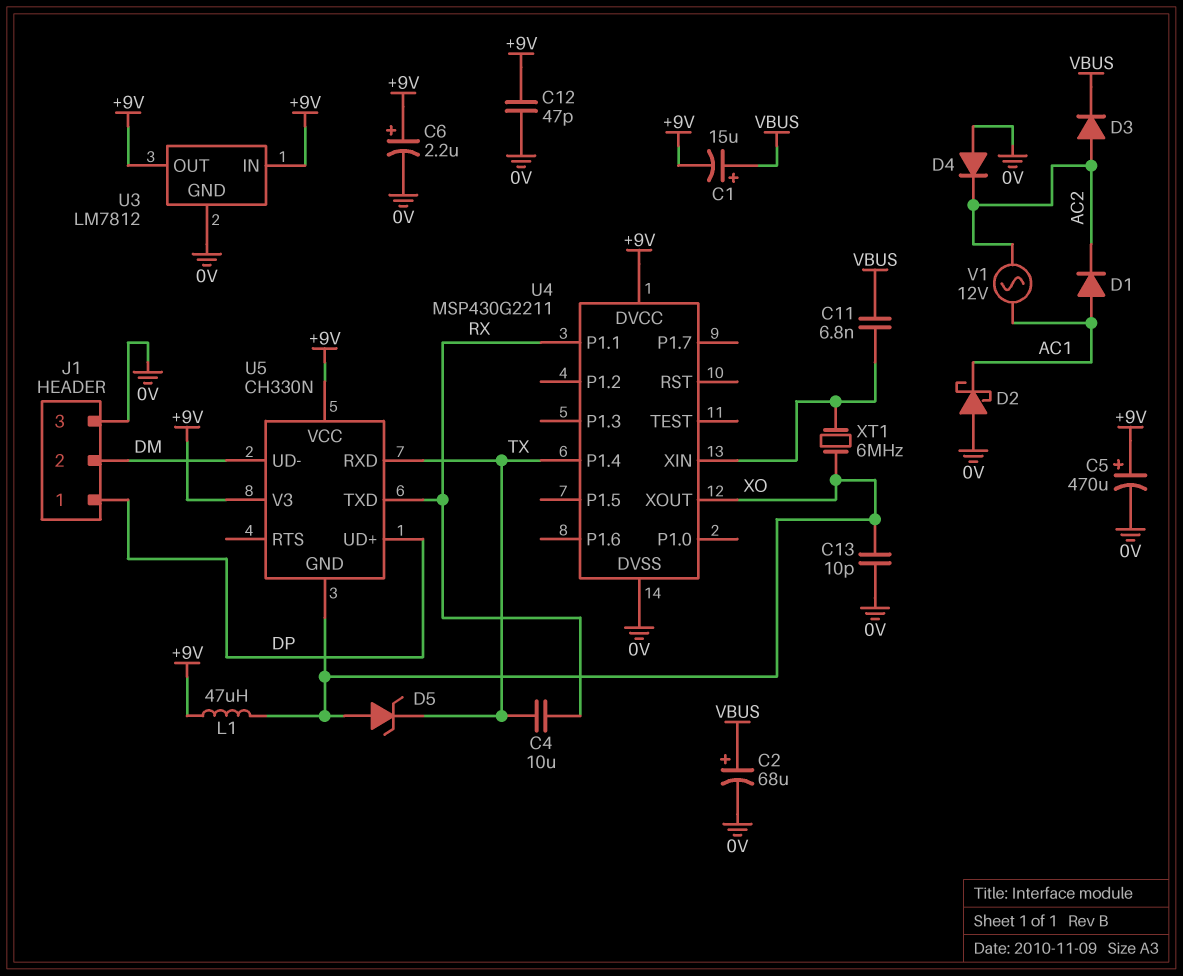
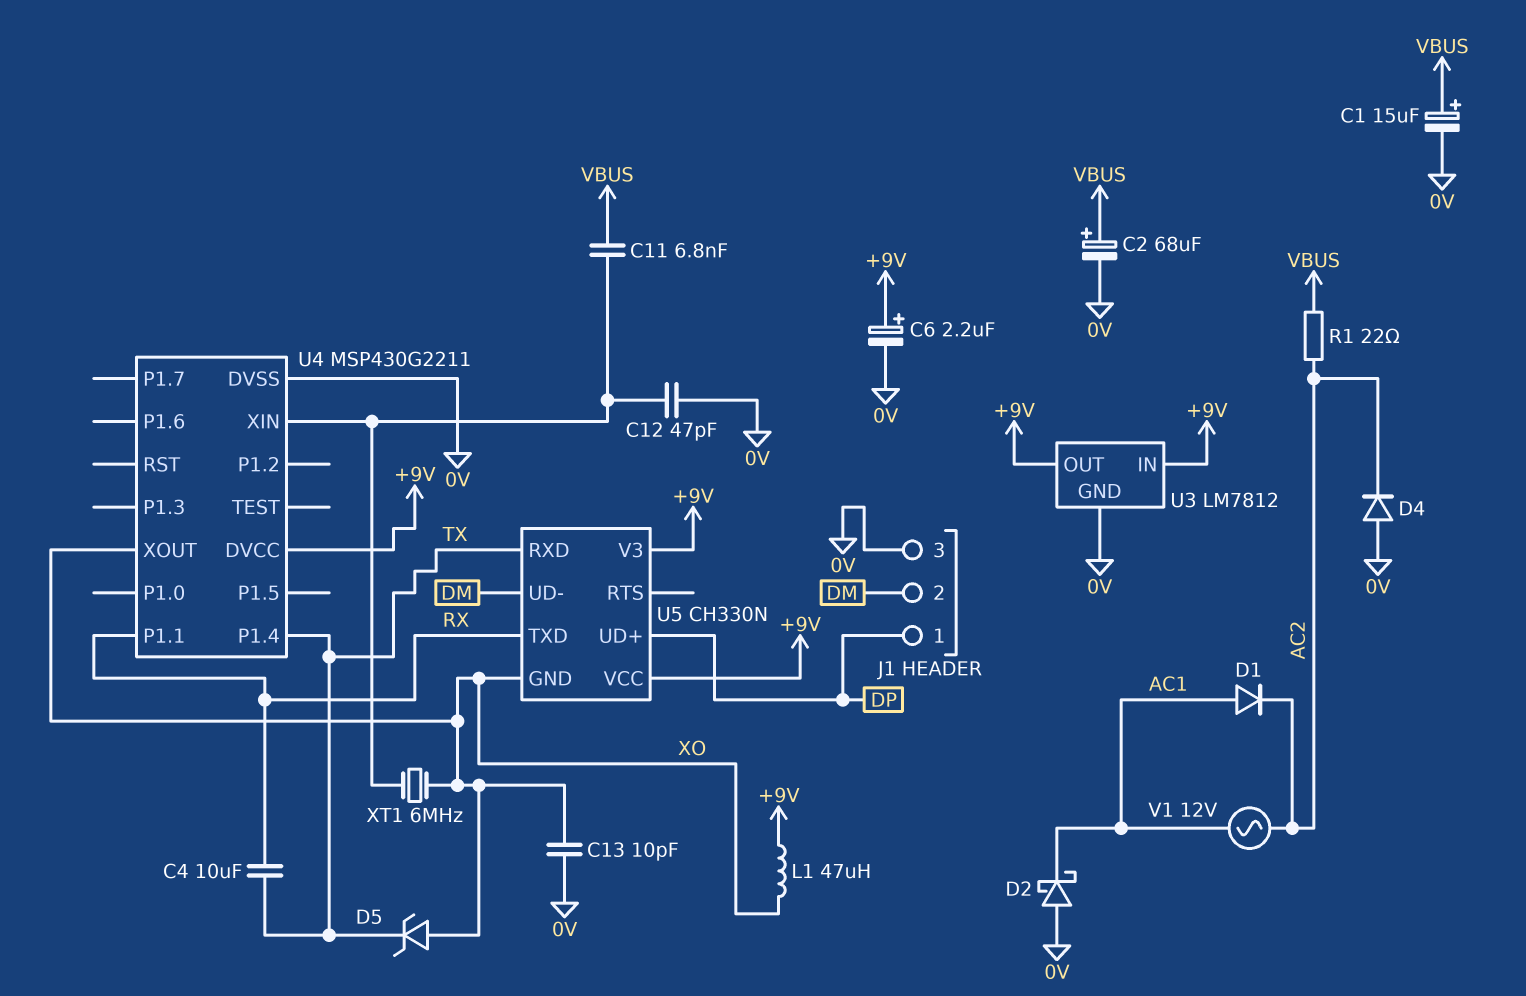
C1: 15uF (plus VBUS, minus +9V) -> 15uF (plus VBUS, minus 0V)
C5: 470uF (plus +9V, minus 0V) -> none
C12: 47pF (+9V, 0V) -> 47pF (0V, U4/XIN)
D3: diode (A AC2, K VBUS) -> none
R1: none -> 22 (AC2, VBUS)

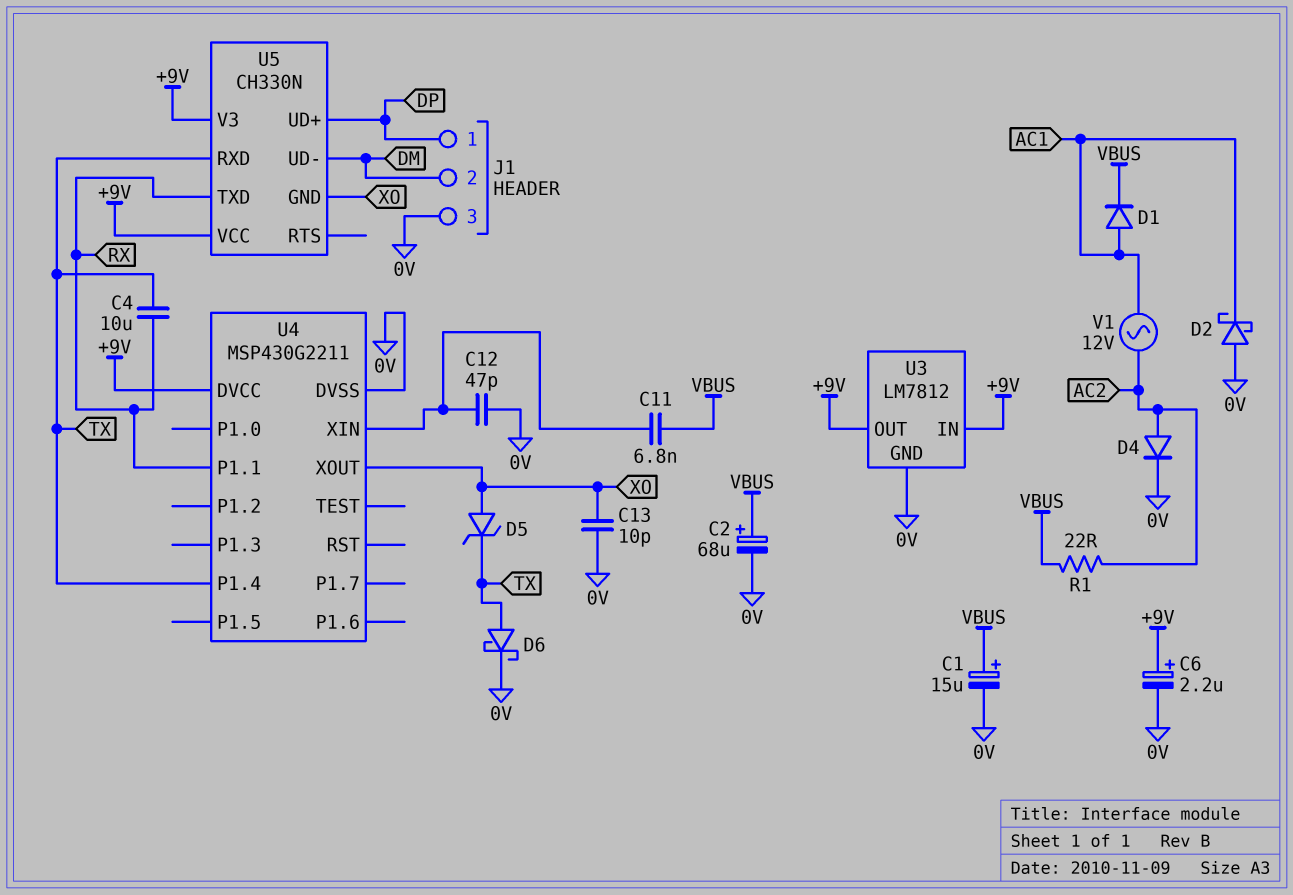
D1: diode (A AC1, K AC2) -> diode (A AC1, K VBUS)
D4: diode (A 0V, K AC2) -> diode (A AC2, K 0V)
D6: none -> schottky (A TX, K 0V)
L1: 47uH (+9V, XO) -> none
XT1: 6MHz (U4/XIN, XO) -> none

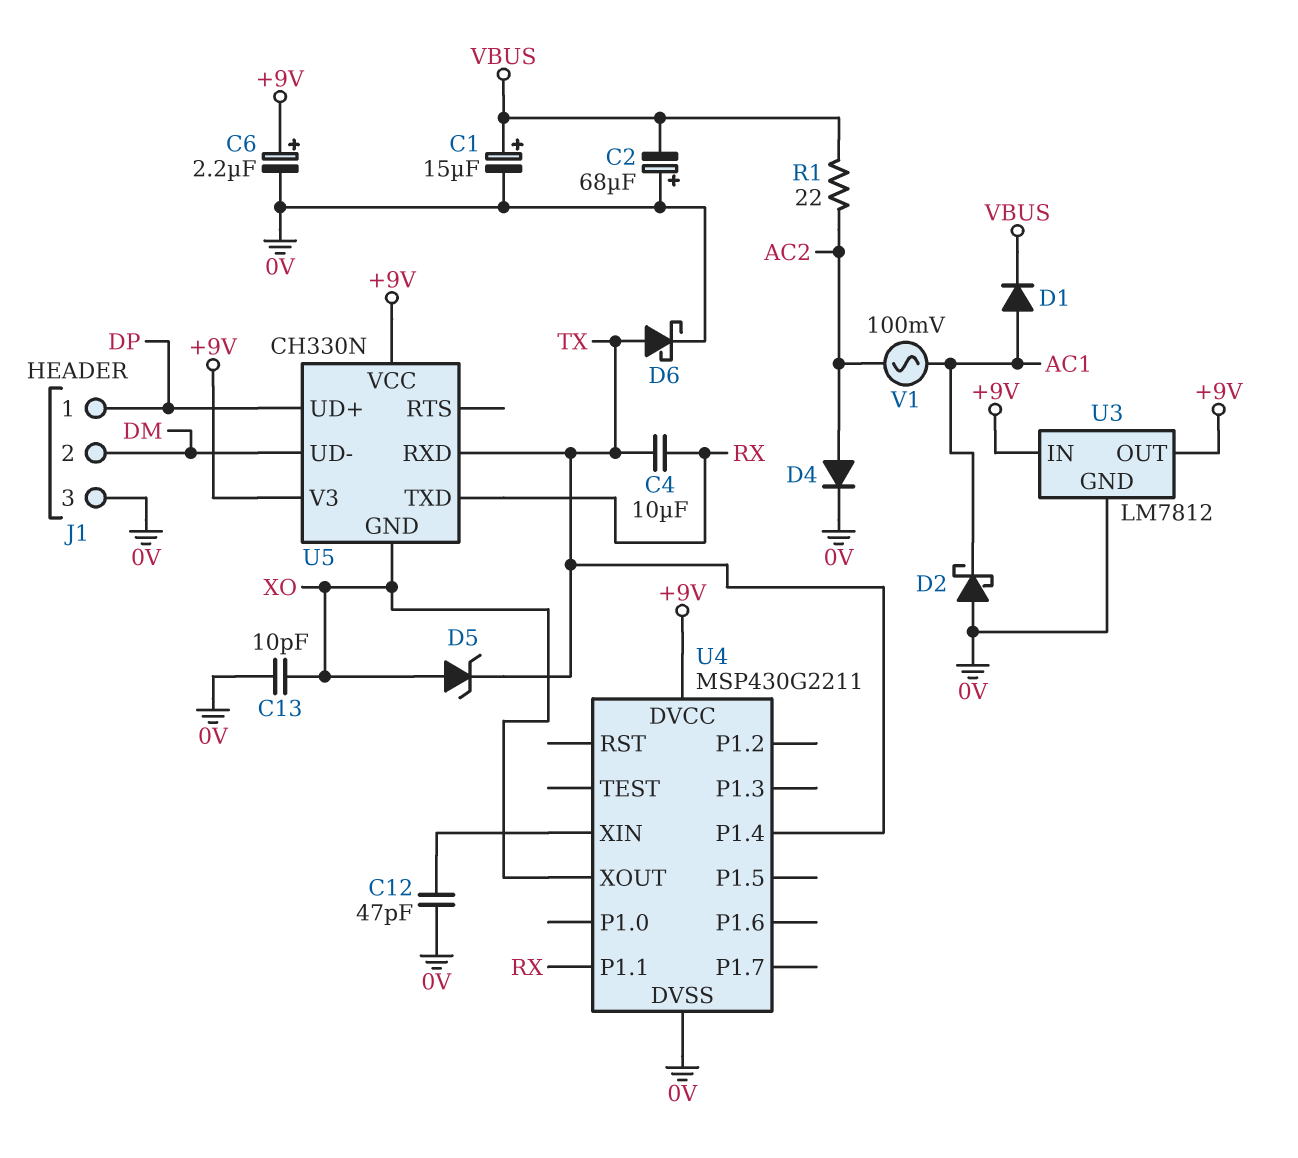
C2: 68uF (plus VBUS, minus 0V) -> 68uF (plus 0V, minus VBUS)
C11: 6.8nF (U4/XIN, VBUS) -> none
V1: AC 12V (AC1, AC2) -> AC 100mV (AC1, AC2)

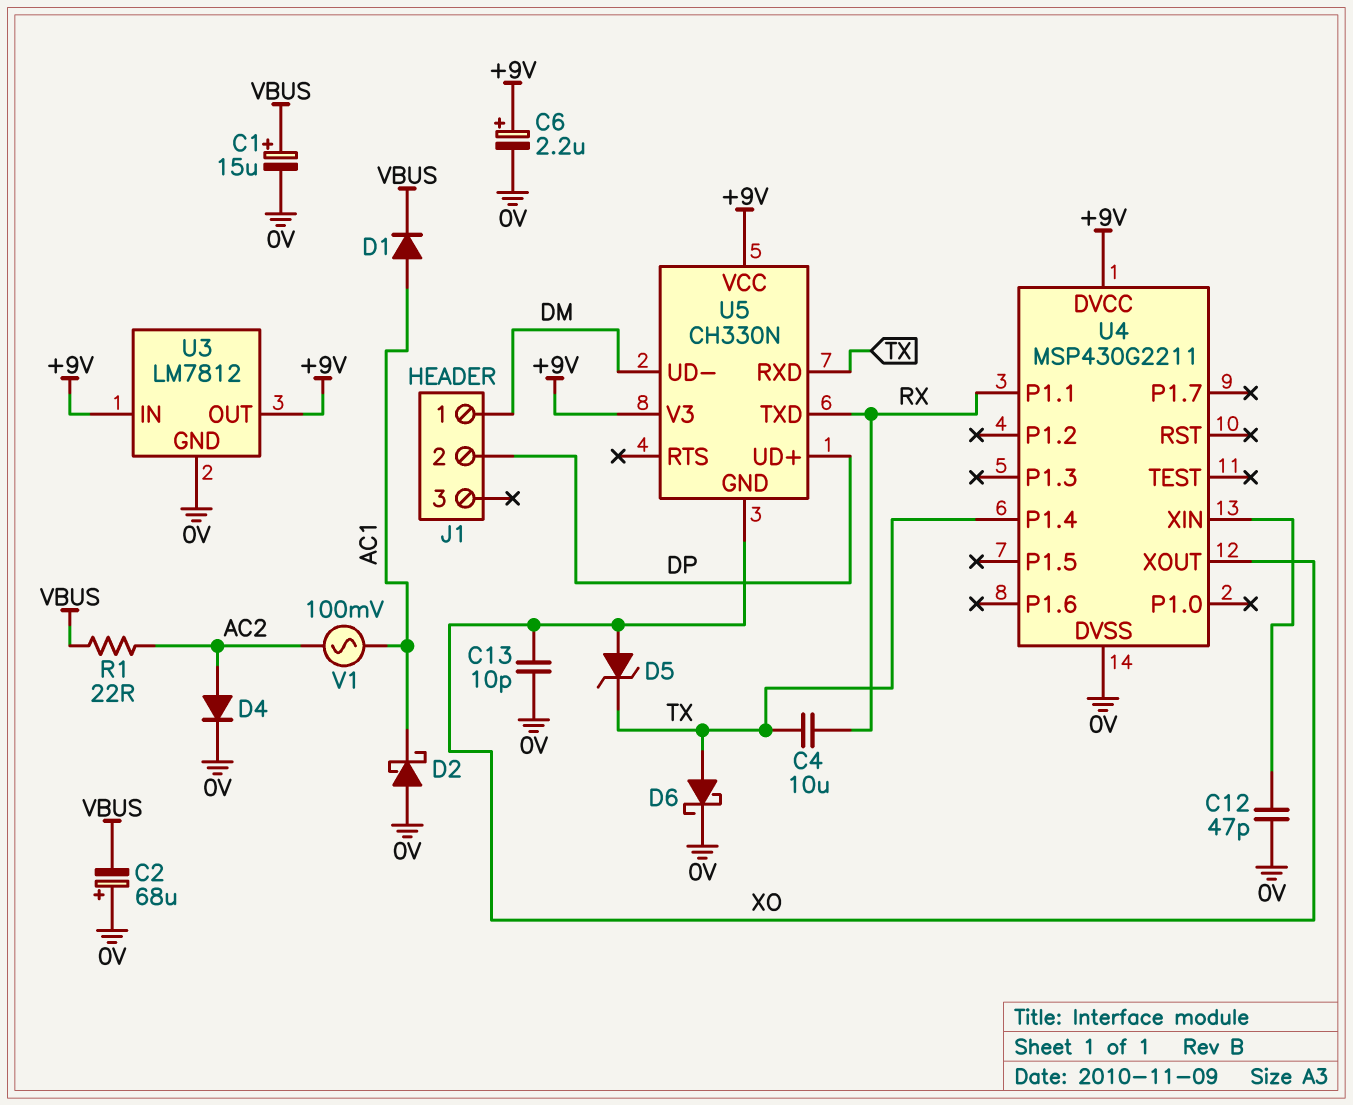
J1 pin 1: DP -> DM
J1 pin 2: DM -> DP
J1 pin 3: 0V -> none

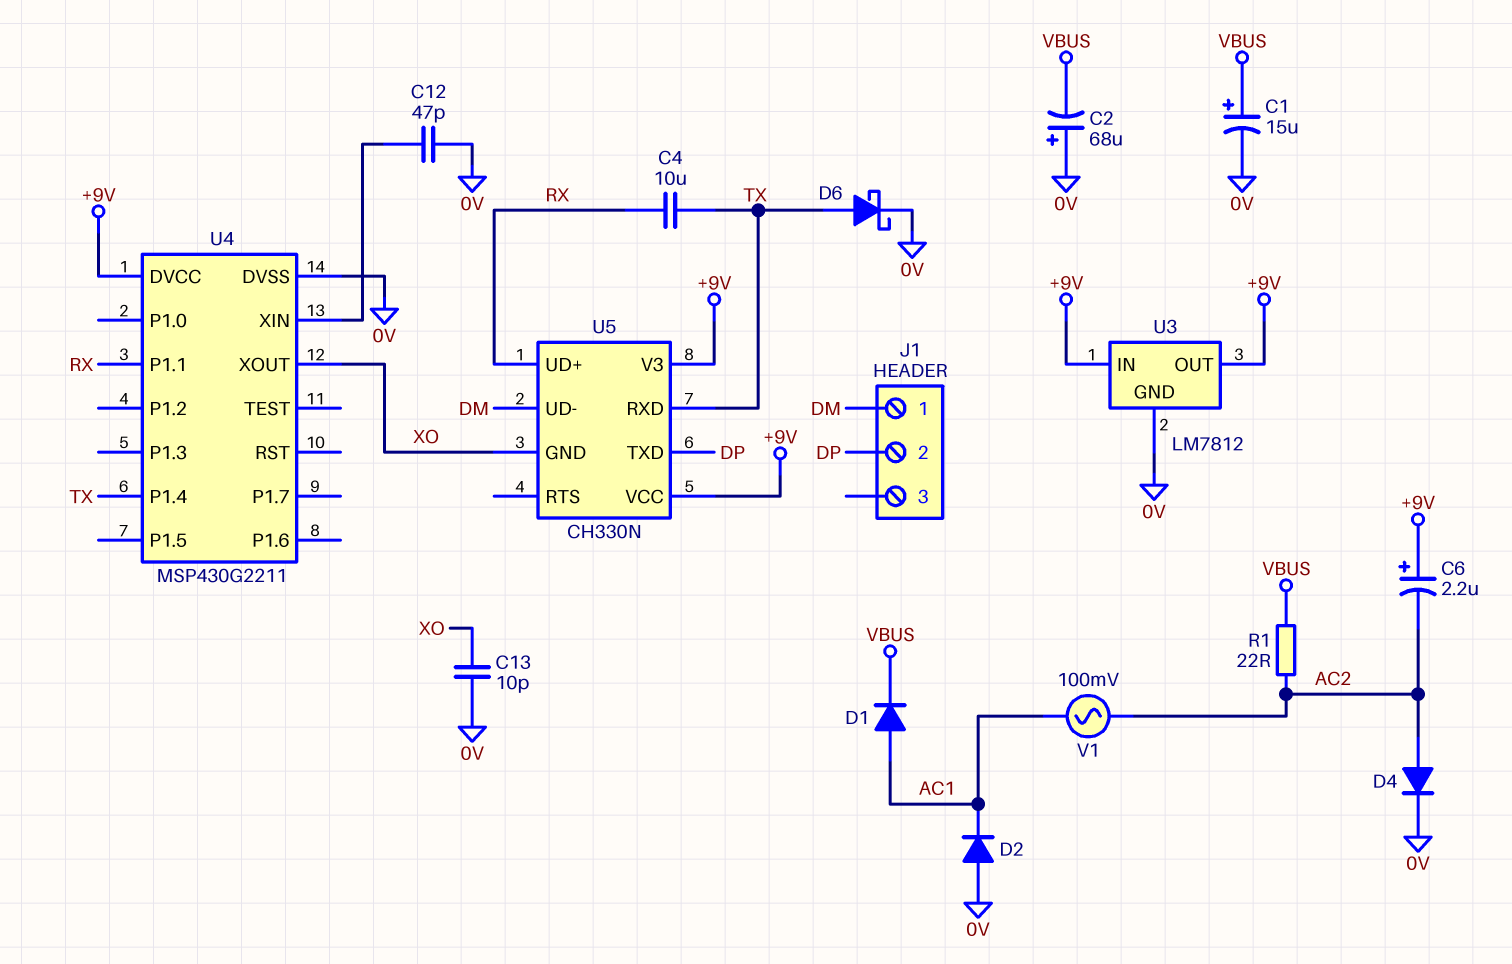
C6: 2.2uF (plus +9V, minus 0V) -> 2.2uF (plus +9V, minus AC2)
D2: schottky (A 0V, K AC1) -> diode (A 0V, K AC1)
D5: zener (A XO, K TX) -> none
U5 pin TXD: RX -> DP
U5 pin UD+: DP -> RX

